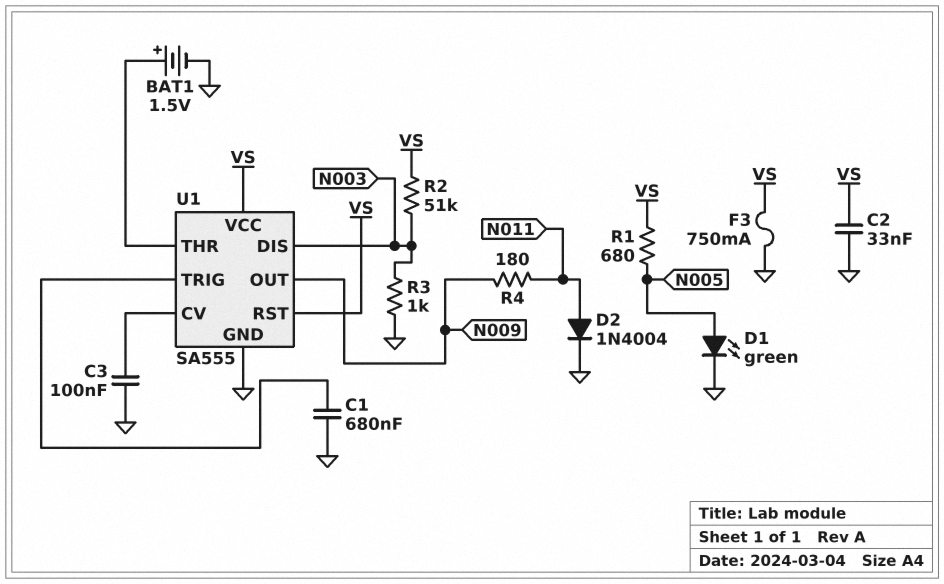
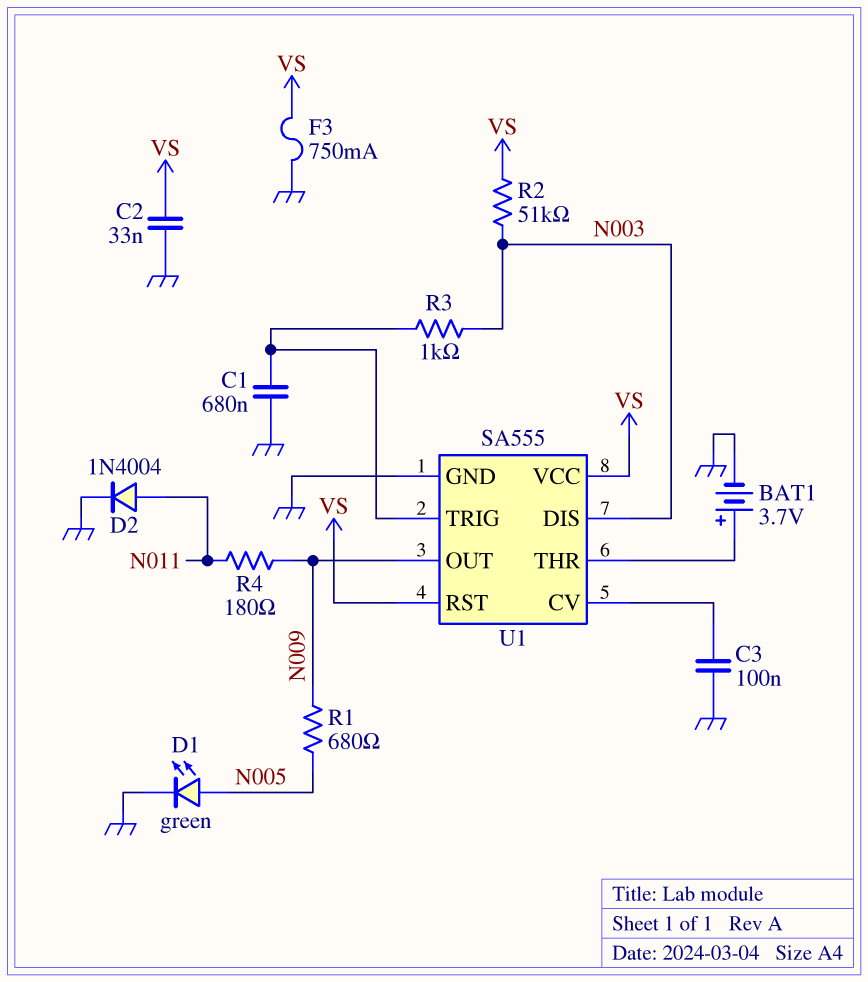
BAT1: 1.5V (plus U1/THR, minus GND) -> 3.7V (plus U1/THR, minus GND)
R1: 680 (N005, VS) -> 680 (N005, N009)
R3: 1k (GND, N003) -> 1k (N003, U1/TRIG)

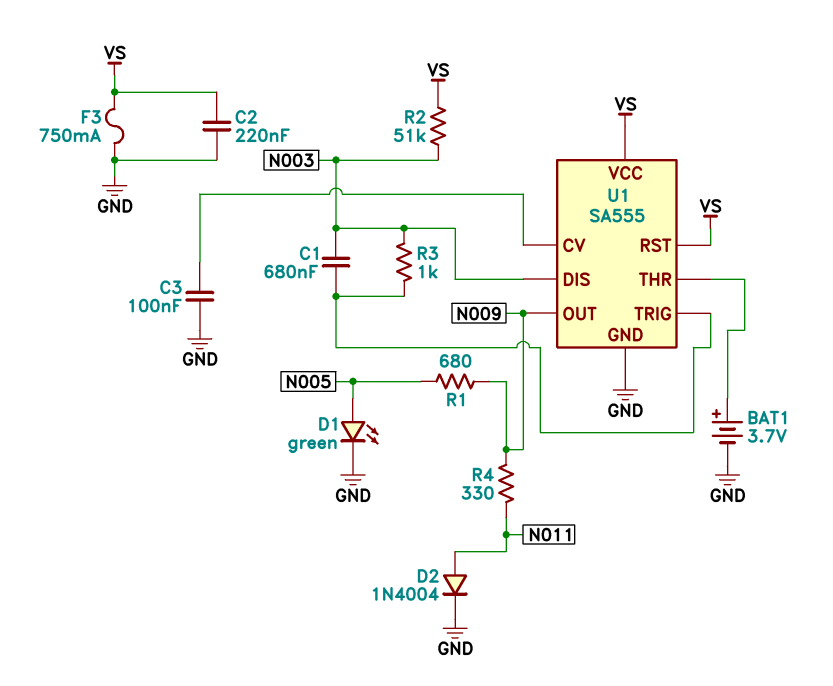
C1: 680nF (GND, U1/TRIG) -> 680nF (N003, U1/TRIG)
C2: 33nF (GND, VS) -> 220nF (GND, VS)
R4: 180 (N009, N011) -> 330 (N009, N011)

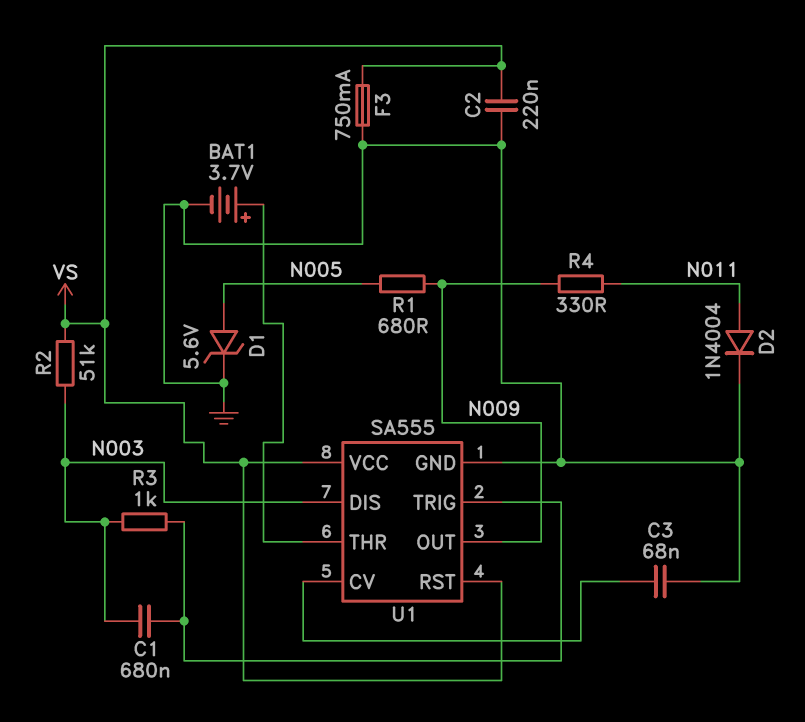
C3: 100nF (GND, U1/CV) -> 68nF (GND, U1/CV)
D1: LED green (A N005, K GND) -> zener 5.6V (A N005, K GND)

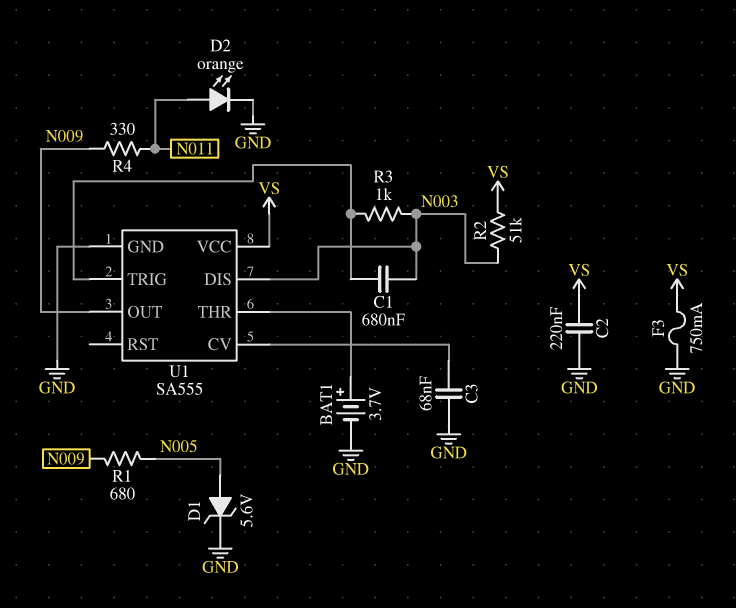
D2: diode 1N4004 (A N011, K GND) -> LED orange (A N011, K GND)
U1 pin RST: VS -> none

